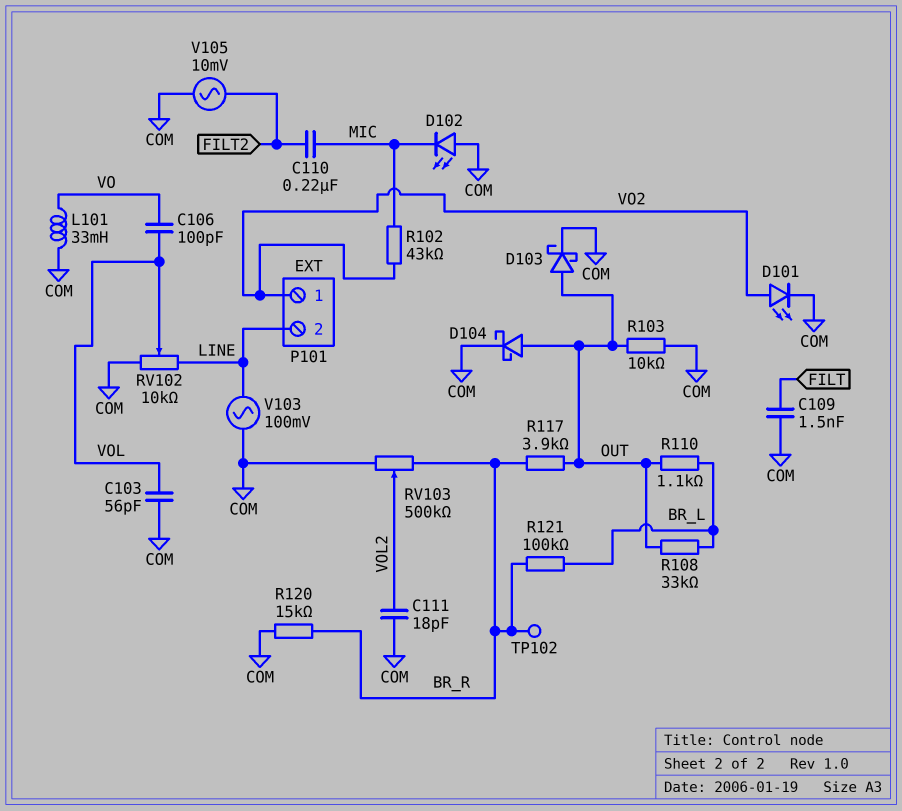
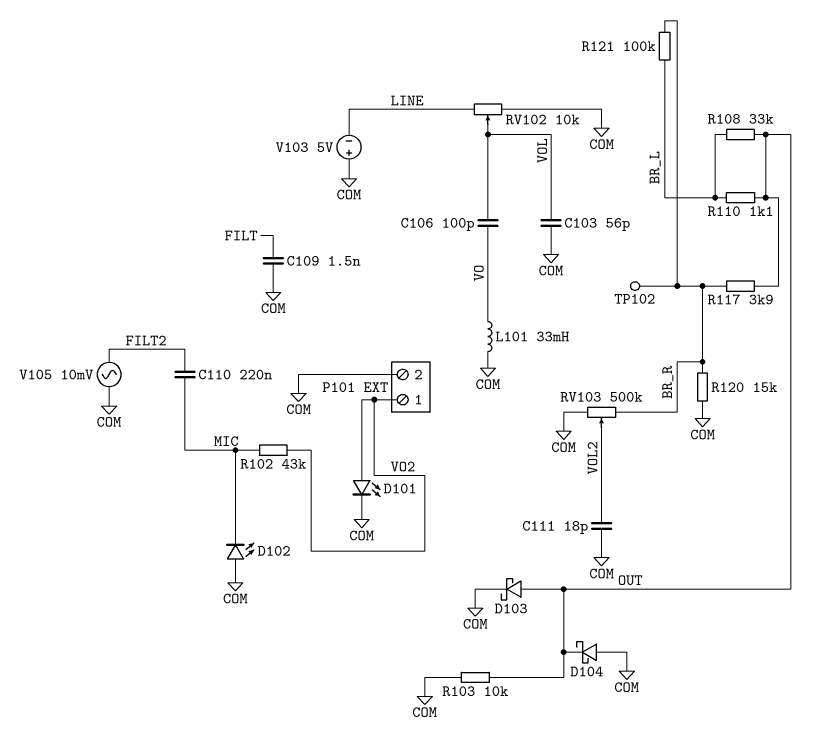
D104: schottky (A OUT, K COM) -> schottky (A COM, K OUT)
P101 pin 2: LINE -> COM
V103: AC 100mV (COM, LINE) -> 5V (plus COM, minus LINE)

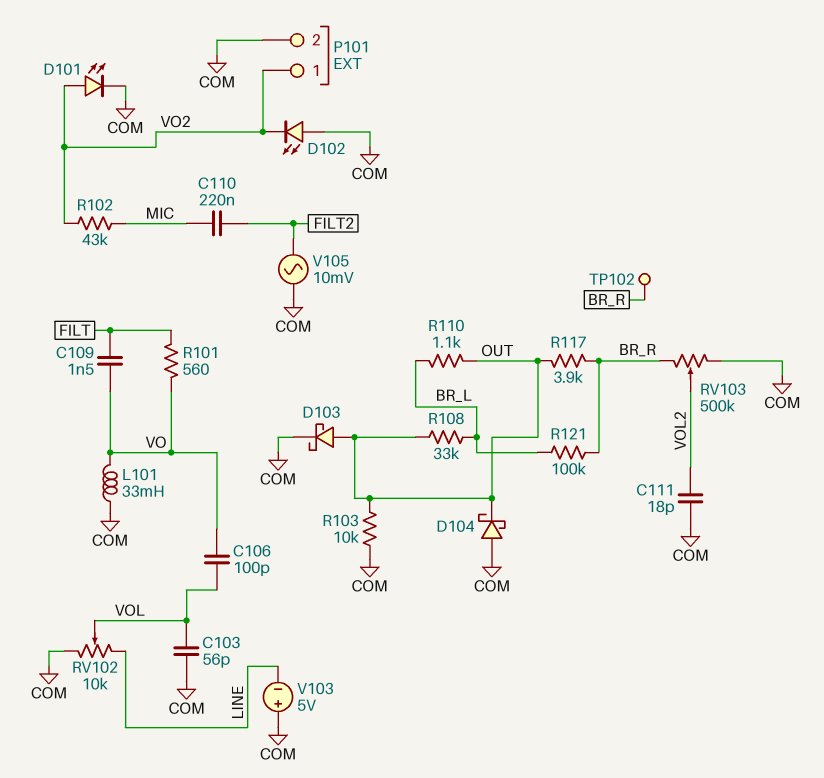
C109: 1.5nF (COM, FILT) -> 1.5nF (FILT, VO)
D102: LED (A COM, K MIC) -> LED (A COM, K VO2)
R101: none -> 560 (FILT, VO)
R120: 15k (BR_R, COM) -> none

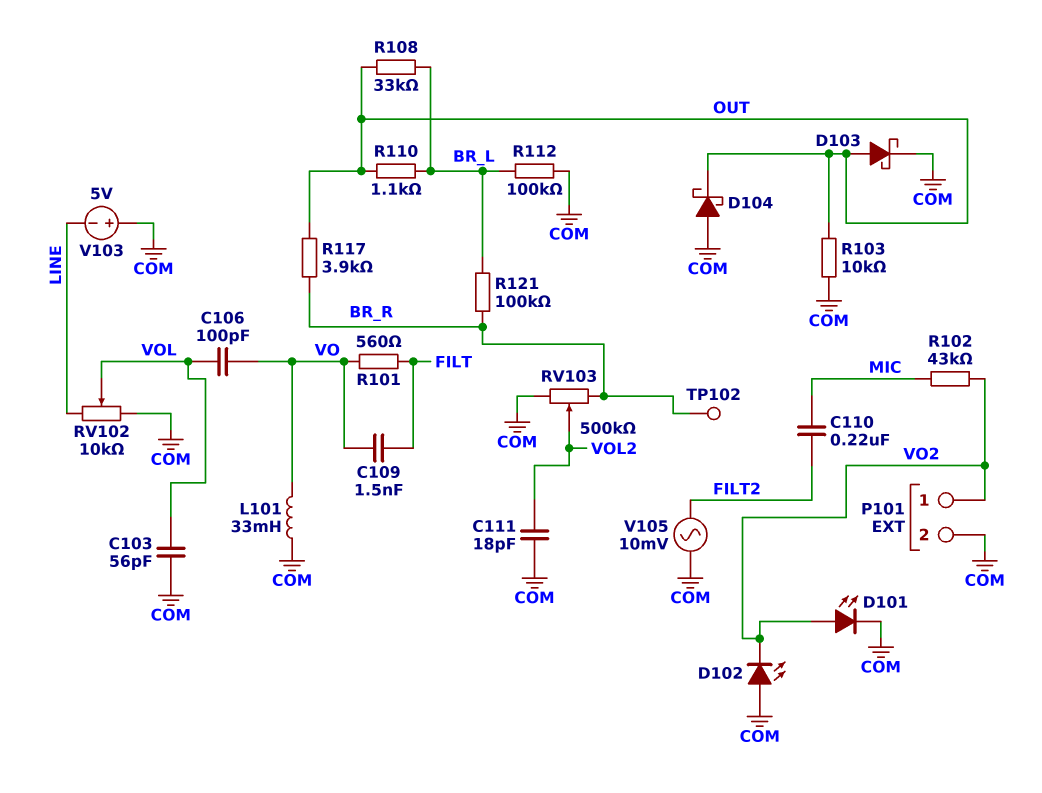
R112: none -> 100k (BR_L, COM)

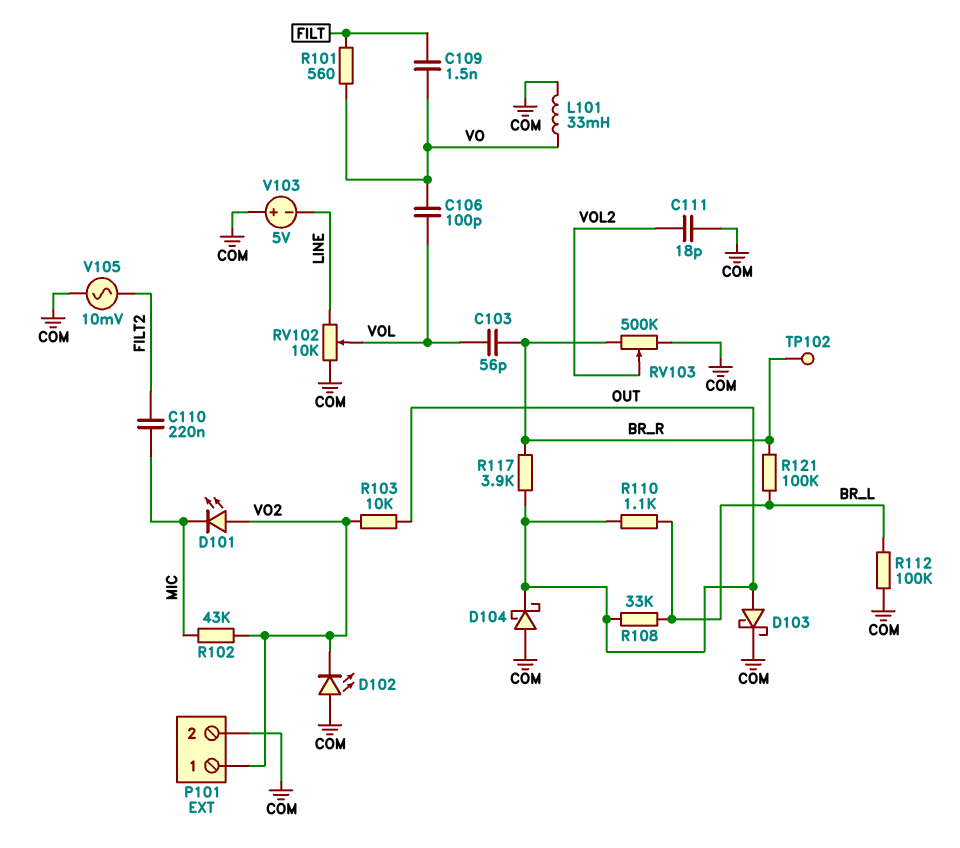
C103: 56pF (COM, VOL) -> 56pF (BR_R, VOL)
D101: LED (A VO2, K COM) -> LED (A VO2, K MIC)
R103: 10k (COM, OUT) -> 10k (OUT, VO2)

